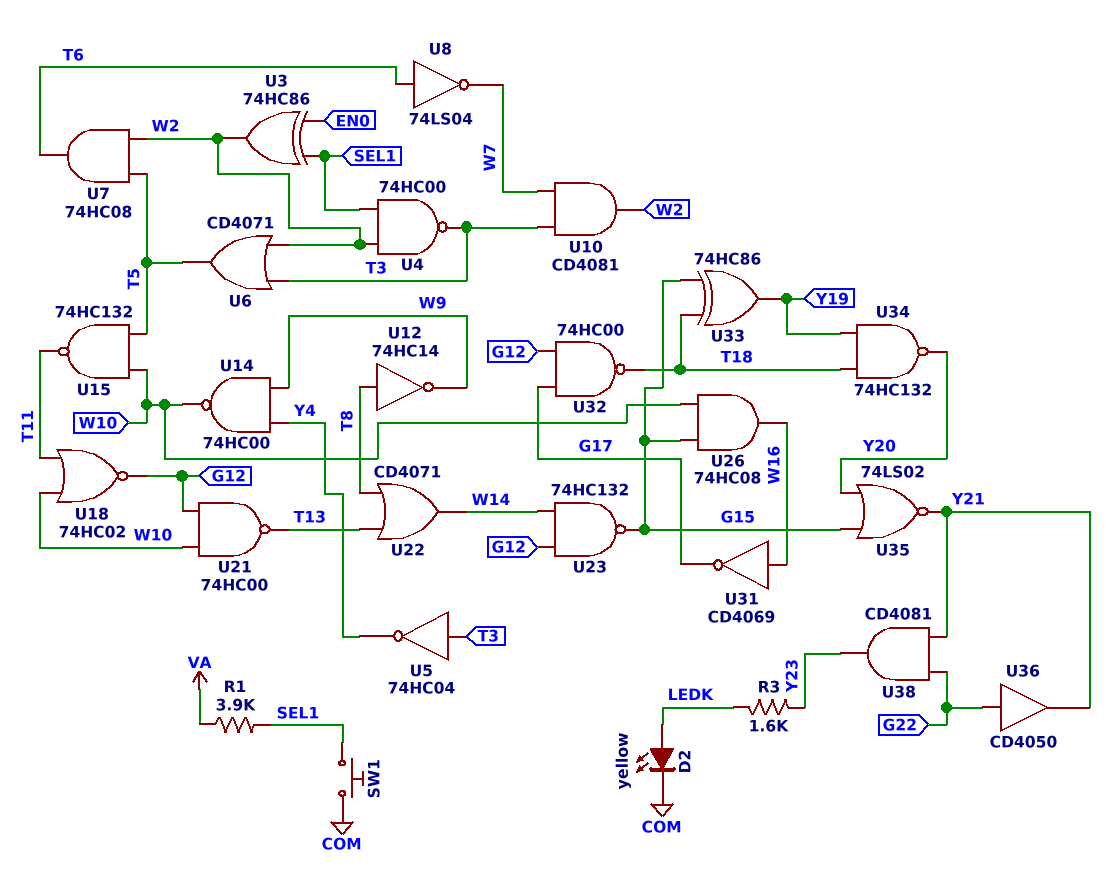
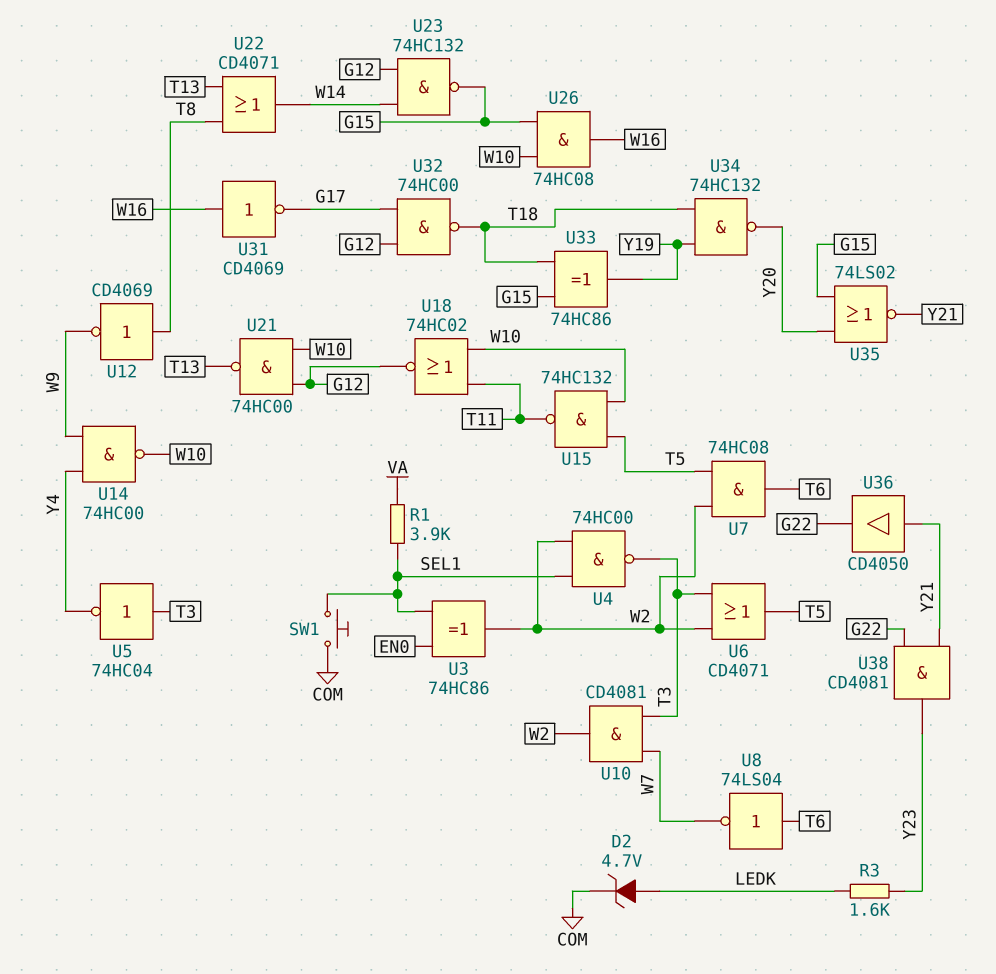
D2: LED yellow (A LEDK, K COM) -> zener 4.7V (A LEDK, K COM)
U12: NOT 74HC14 (in T8, out W9) -> NOT CD4069 (in T8, out W9)
U36: buffer CD4050 (in G22, out Y21) -> buffer CD4050 (in Y21, out G22)

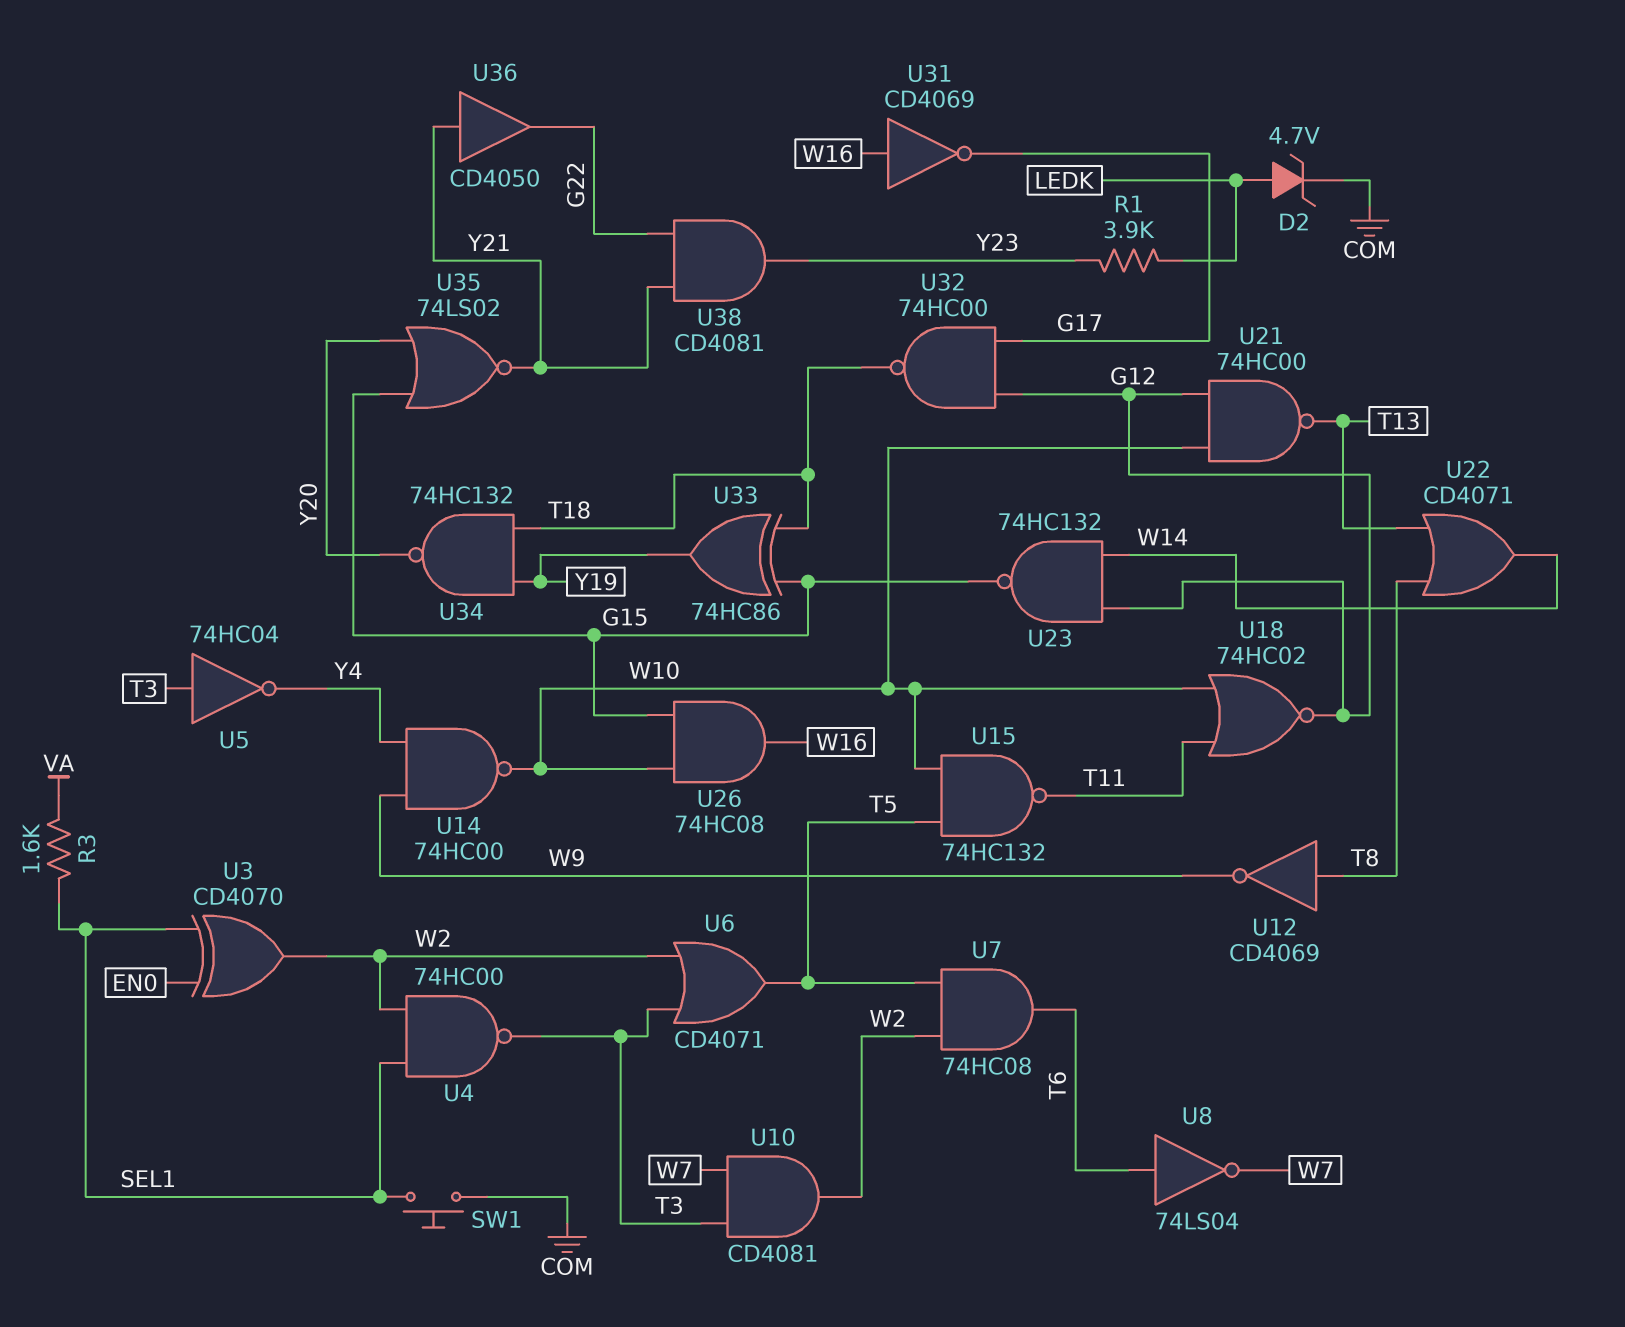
R1: 3.9k (SEL1, VA) -> 3.9k (LEDK, Y23)
R3: 1.6k (LEDK, Y23) -> 1.6k (SEL1, VA)
U3: XOR 74HC86 (in EN0, in SEL1, out W2) -> XOR CD4070 (in EN0, in SEL1, out W2)

